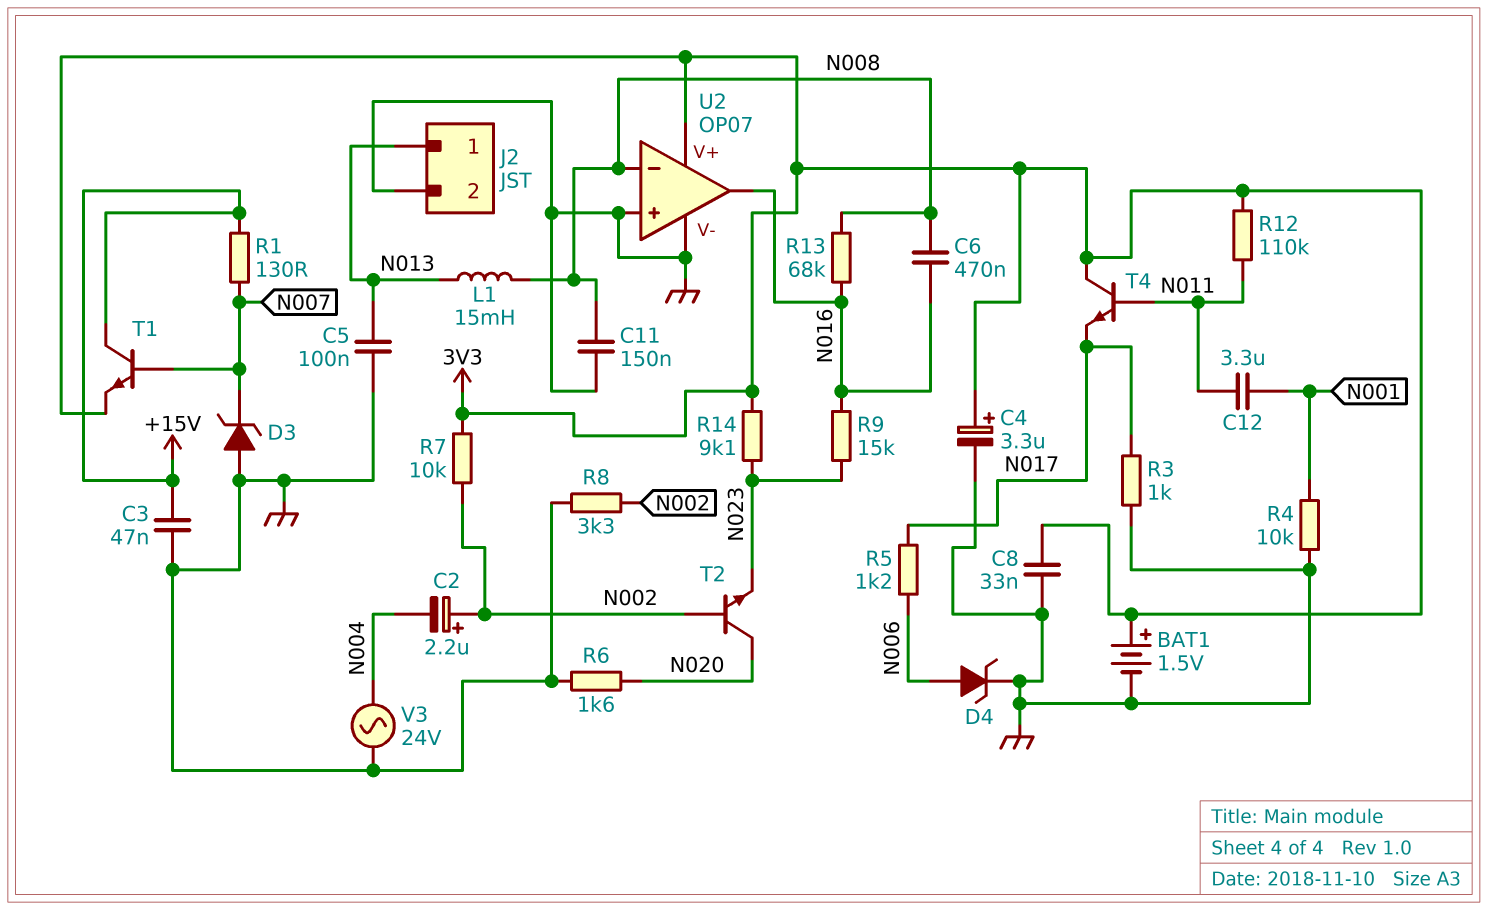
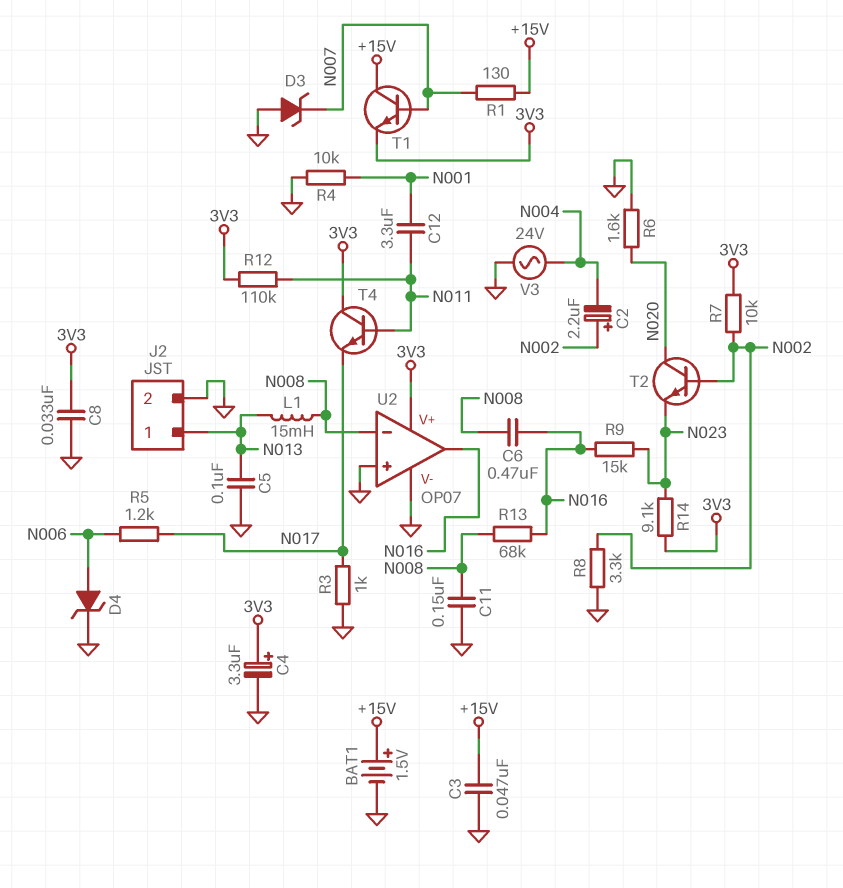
BAT1: 1.5V (plus 3V3, minus GND) -> 1.5V (plus +15V, minus GND)

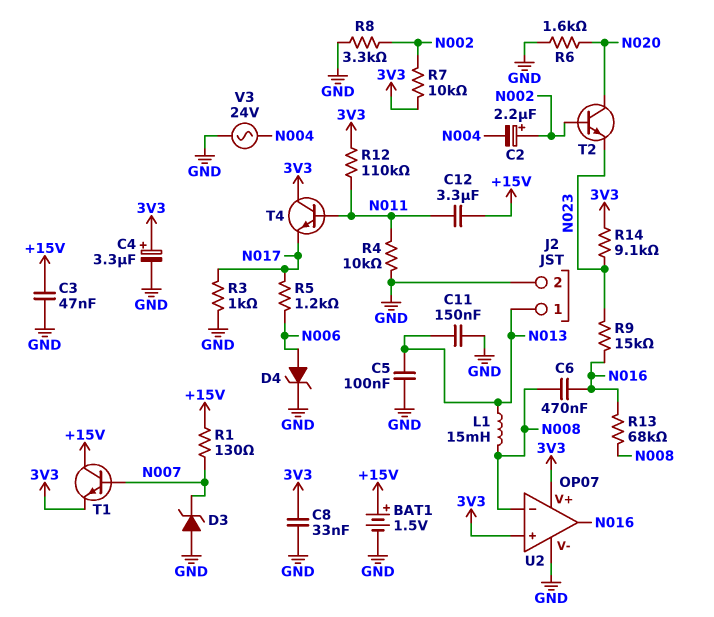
C11: 150nF (GND, N008) -> 150nF (GND, N013)
C12: 3.3uF (N001, N011) -> 3.3uF (+15V, N011)
R4: 10k (GND, N001) -> 10k (GND, N011)
U2 pin in+: GND -> 3V3

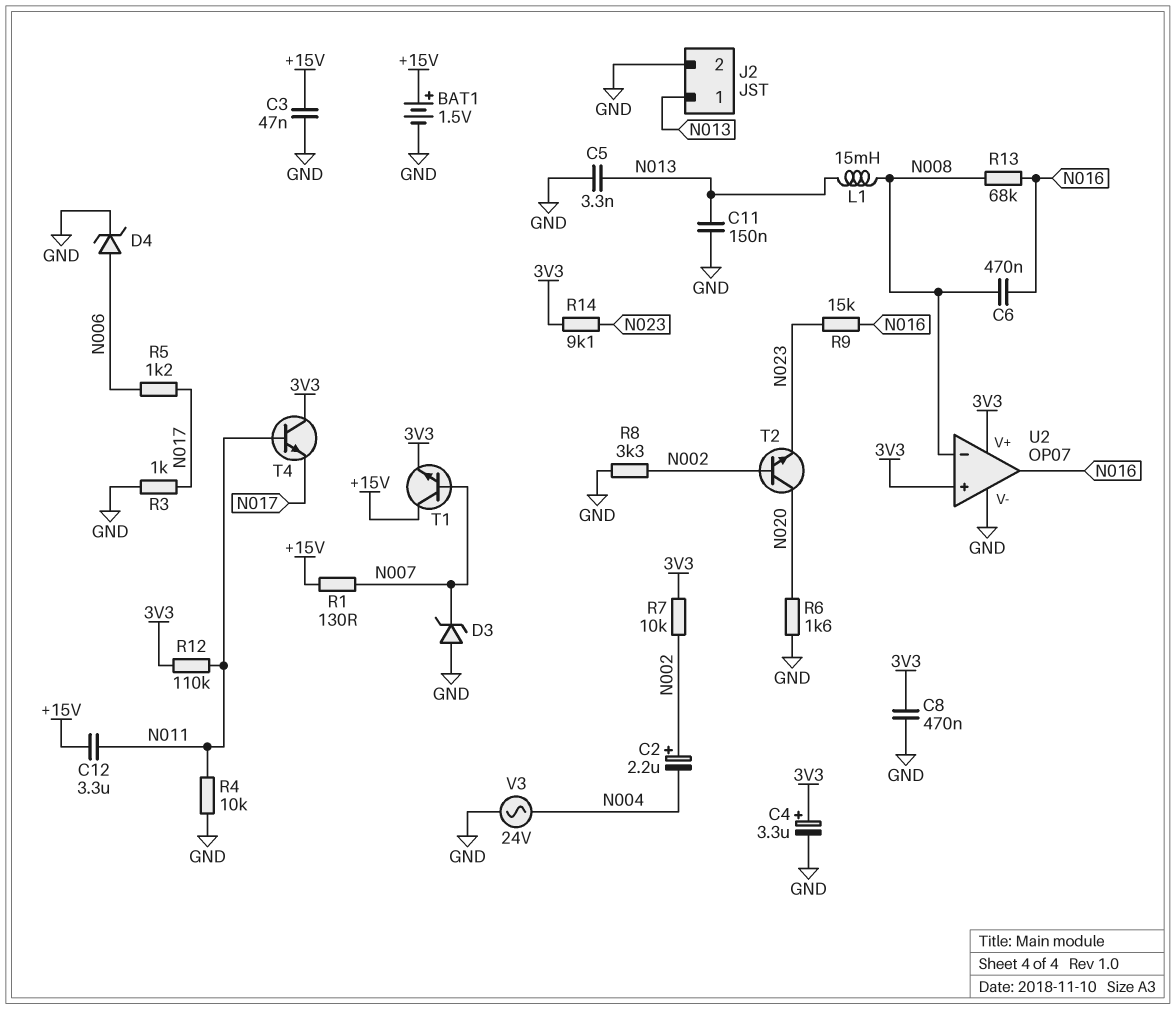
C5: 100nF (GND, N013) -> 3.3nF (GND, N013)
C8: 33nF (3V3, GND) -> 470nF (3V3, GND)

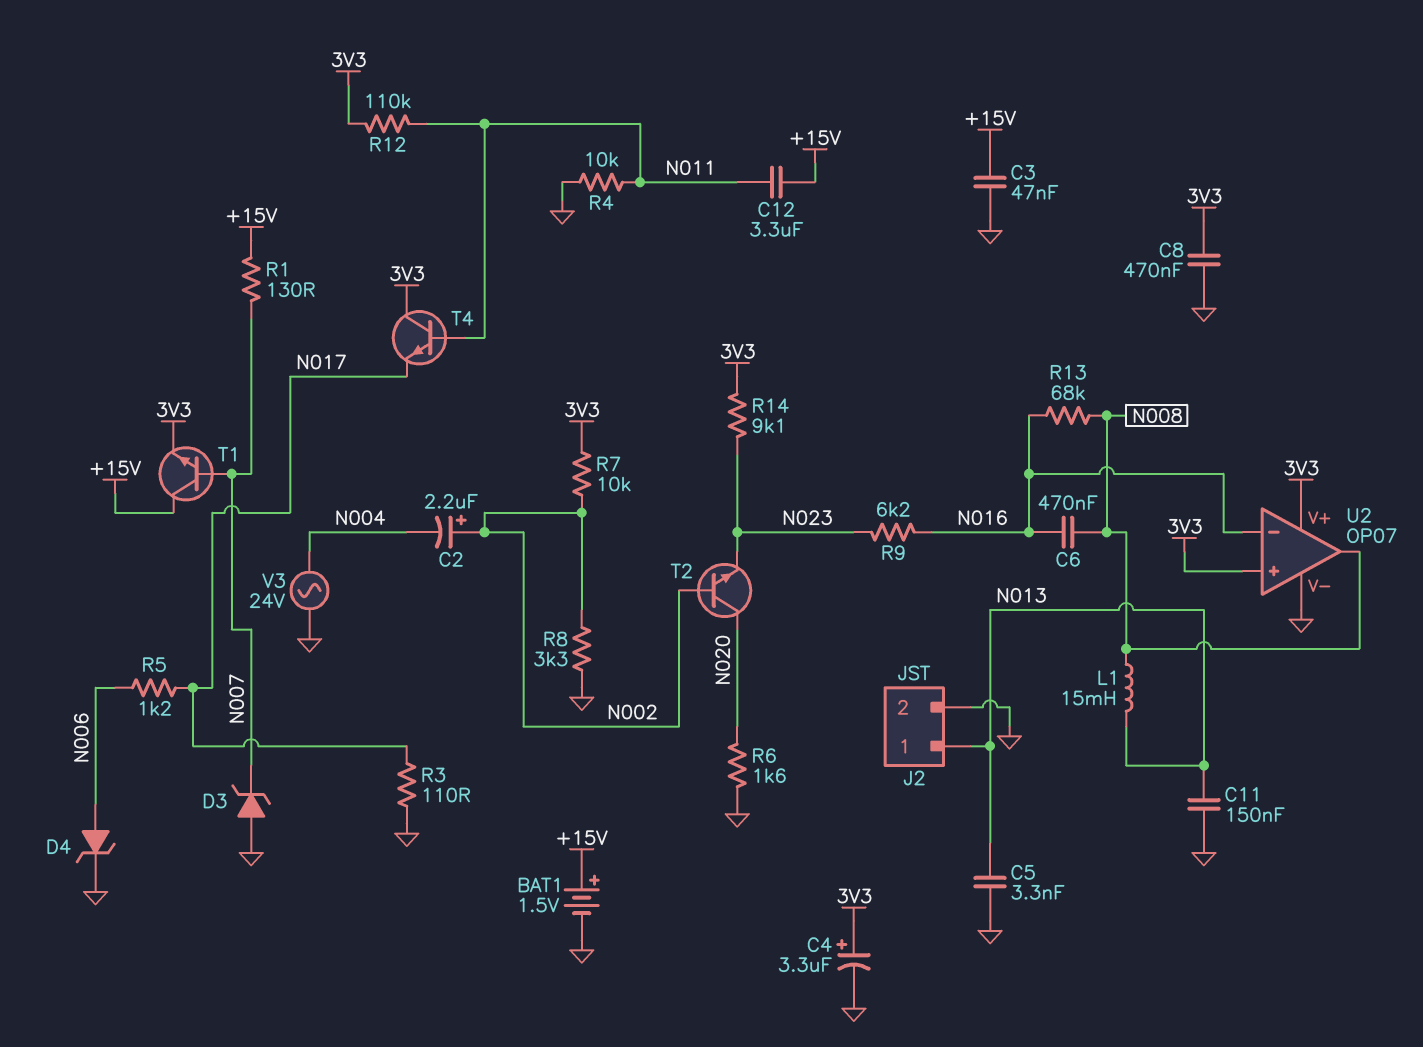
R3: 1k (GND, N017) -> 110 (GND, N017)
R9: 15k (N016, N023) -> 6.2k (N016, N023)
U2 pin in-: N008 -> N016
U2 pin out: N016 -> N008

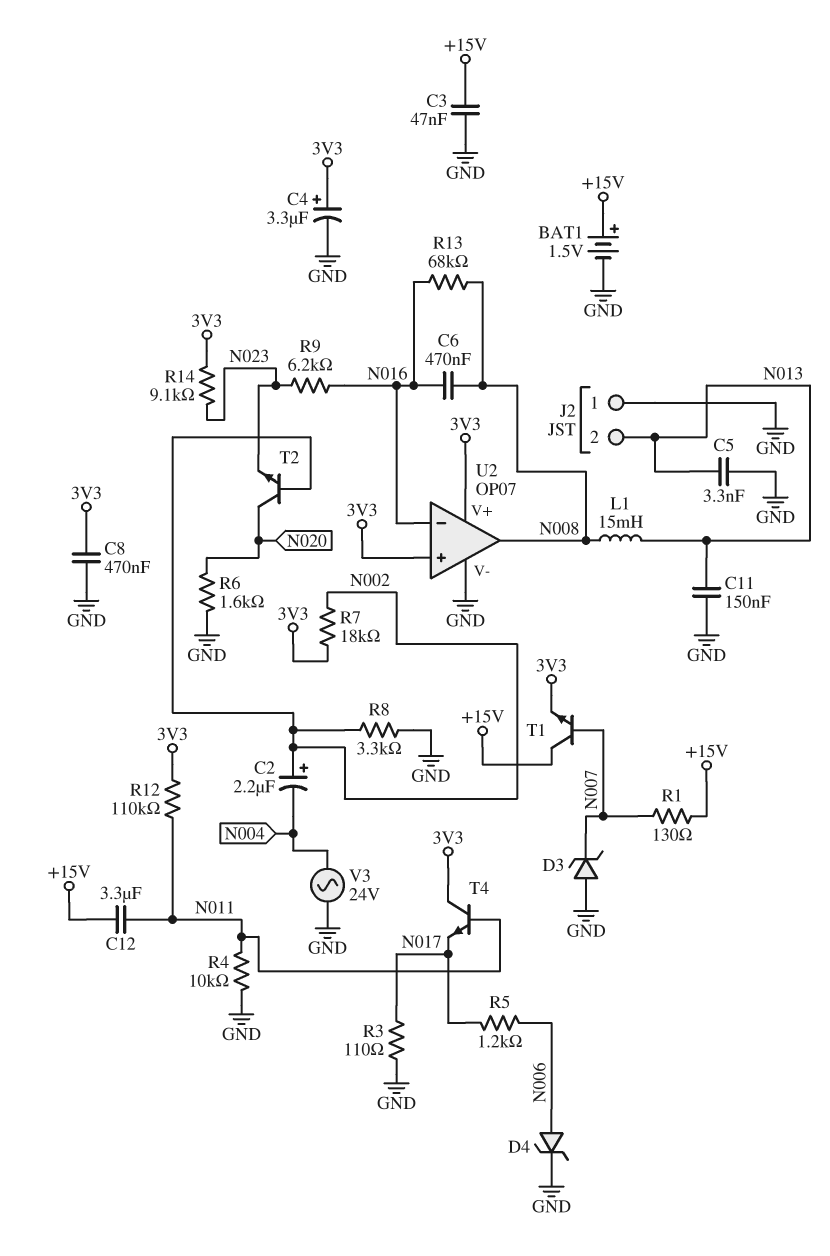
J2 pin 1: N013 -> GND
J2 pin 2: GND -> N013
R7: 10k (3V3, N002) -> 18k (3V3, N002)

